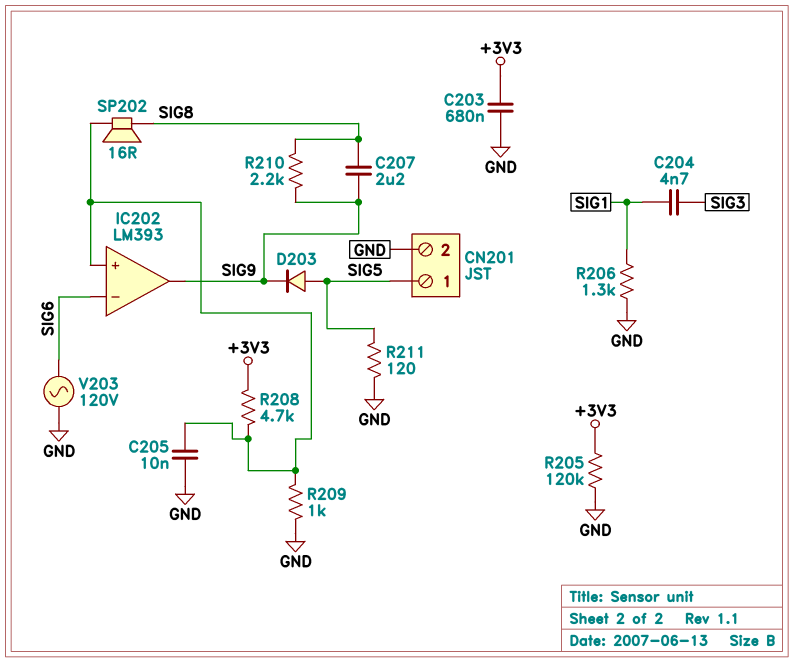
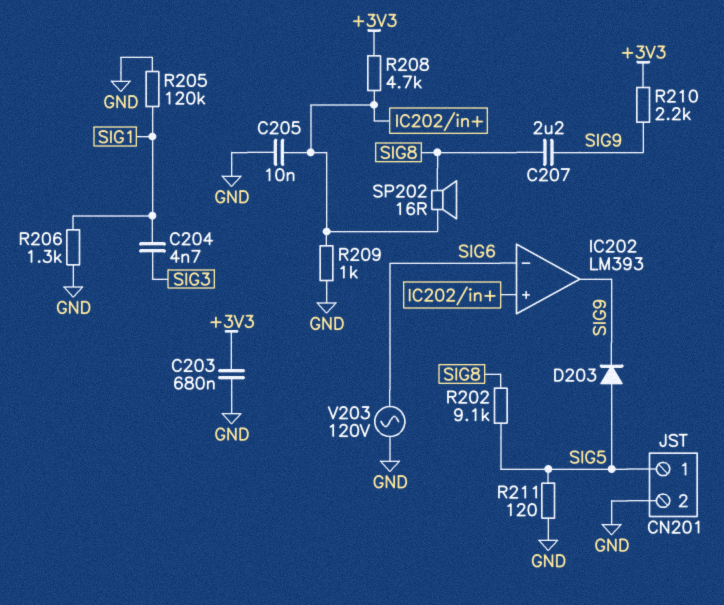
R202: none -> 9.1k (SIG5, SIG8)
R205: 120k (+3V3, GND) -> 120k (GND, SIG1)
R210: 2.2k (SIG8, SIG9) -> 2.2k (+3V3, SIG9)

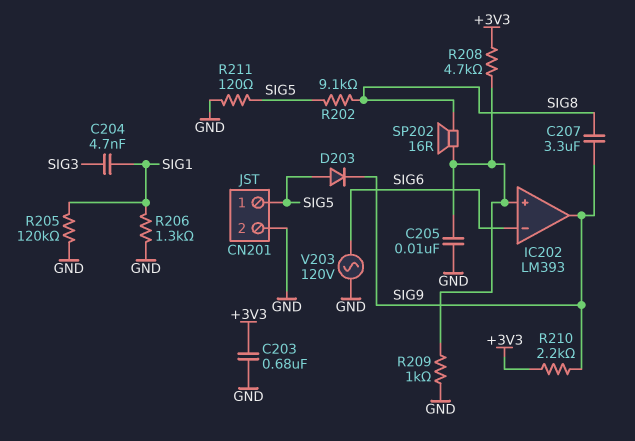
C207: 2.2uF (SIG8, SIG9) -> 3.3uF (SIG8, SIG9)

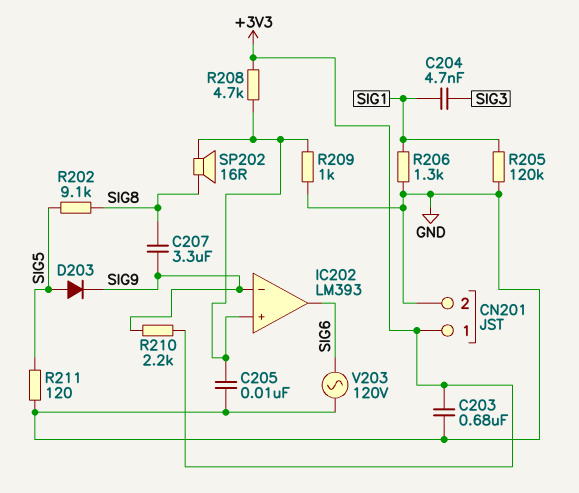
CN201 pin 1: SIG5 -> +3V3
IC202 pin in-: SIG6 -> SIG9
IC202 pin out: SIG9 -> SIG6

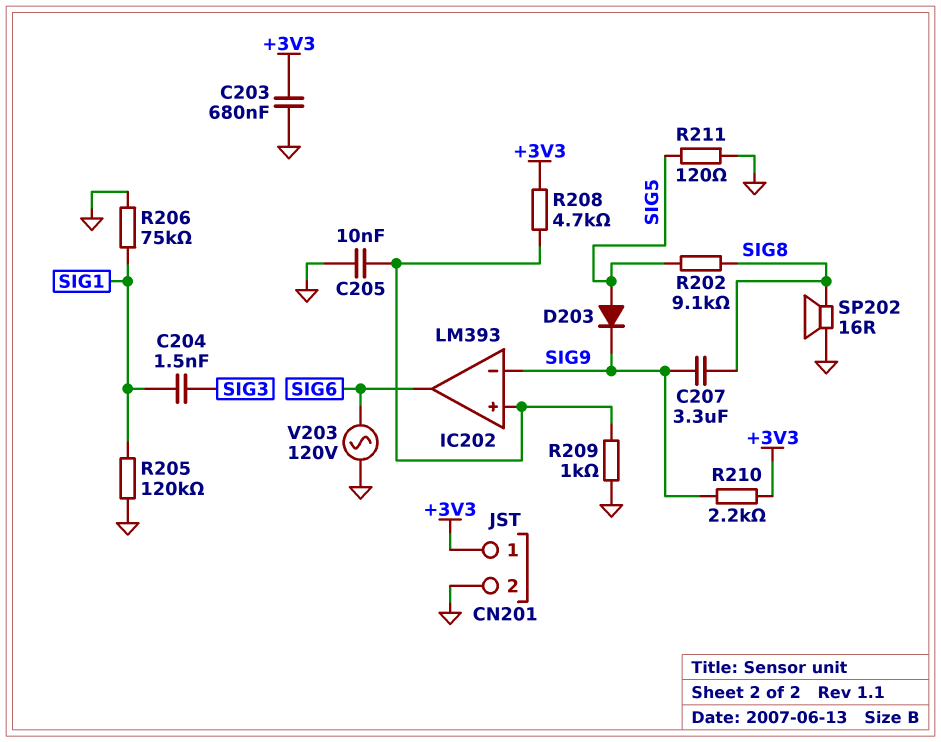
C204: 4.7nF (SIG1, SIG3) -> 1.5nF (SIG1, SIG3)
R206: 1.3k (GND, SIG1) -> 75k (GND, SIG1)
SP202: speaker 16R (IC202/in+, SIG8) -> speaker 16R (GND, SIG8)

